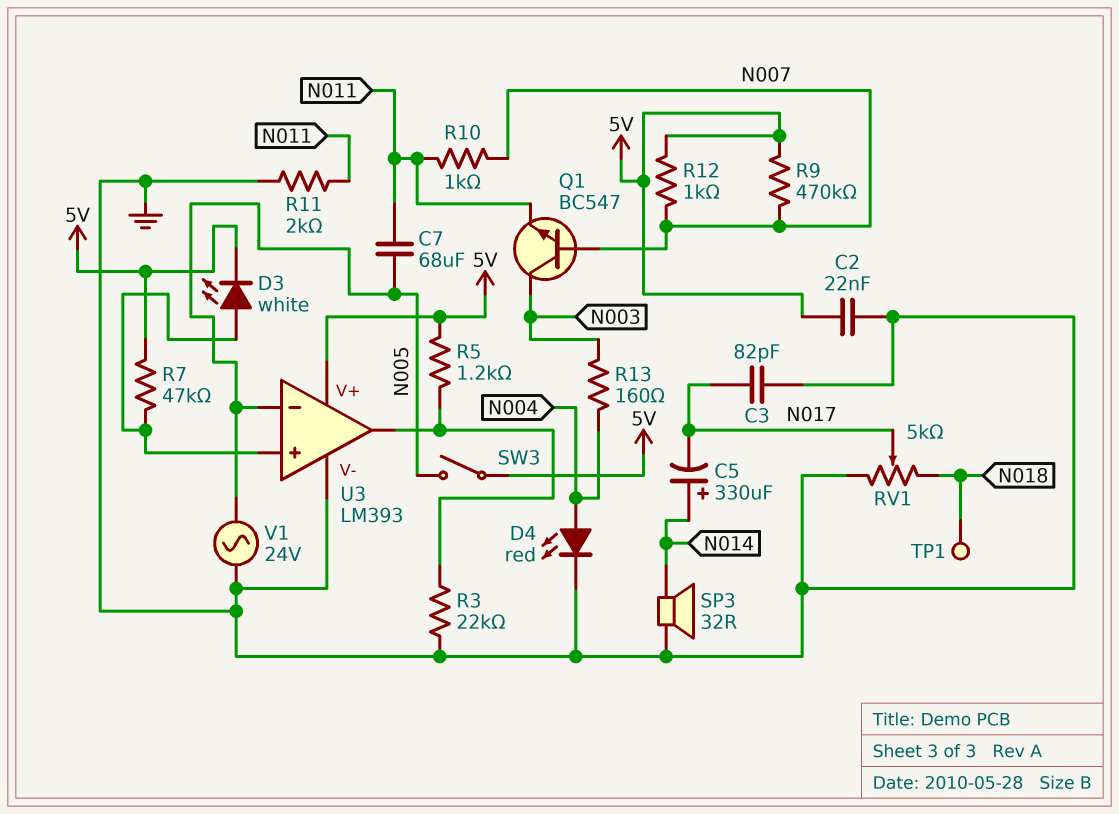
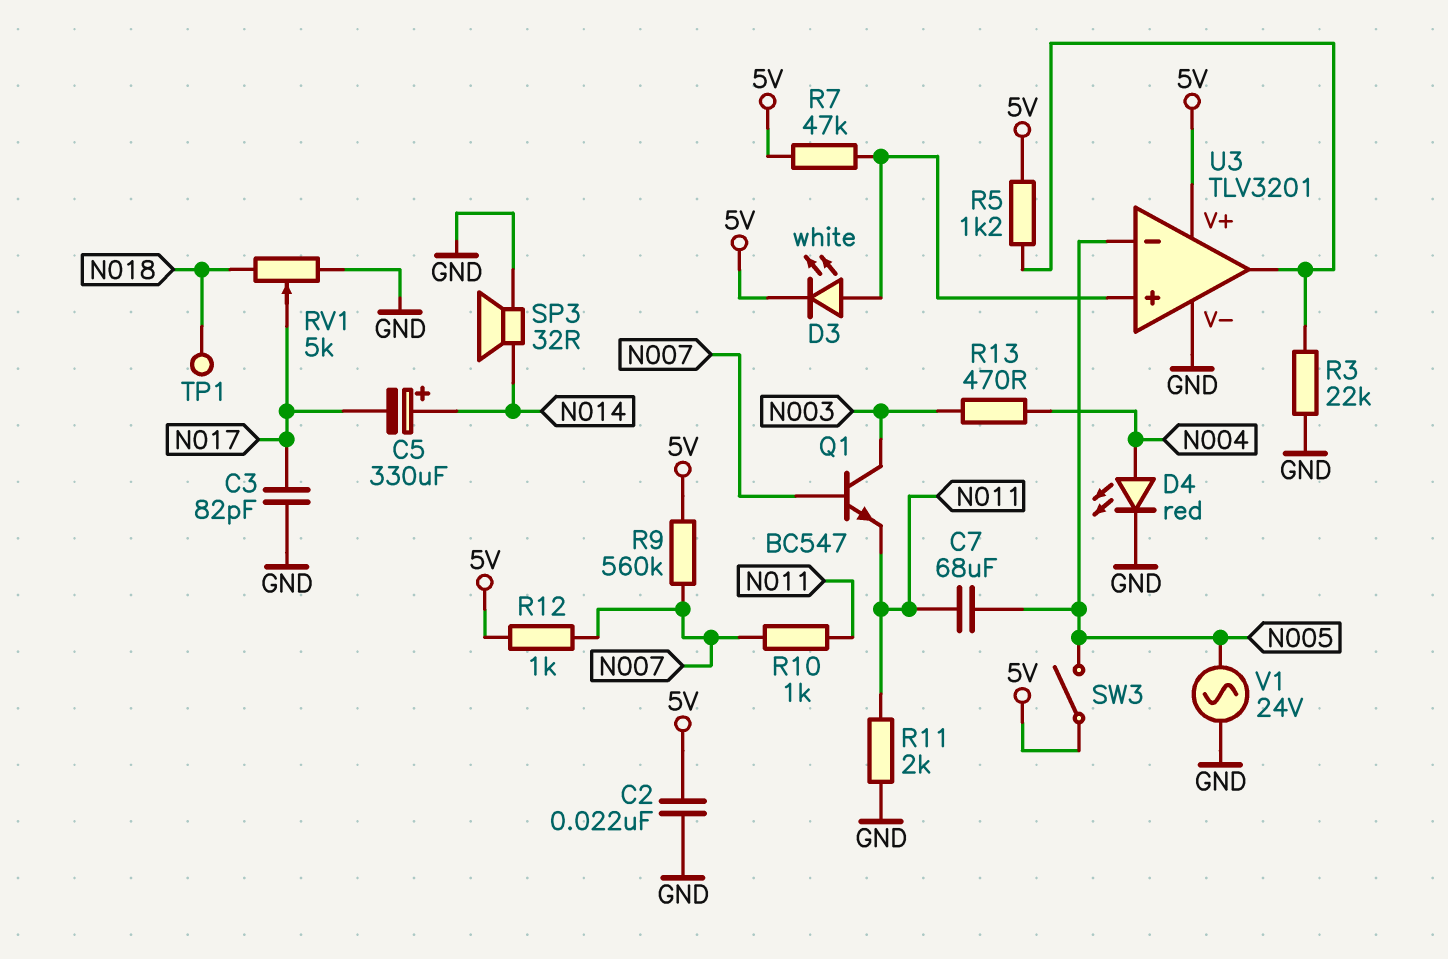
R9: 470k (5V, N007) -> 560k (5V, N007)
R13: 160 (N003, N004) -> 470 (N003, N004)
U3: LM393 -> TLV3201

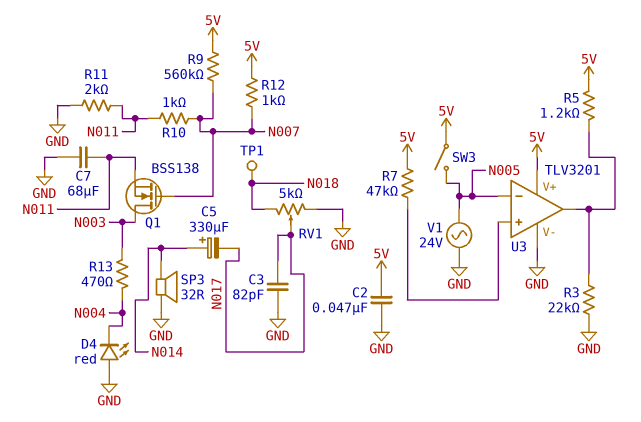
C2: 22nF (5V, GND) -> 47nF (5V, GND)
C7: 68uF (N005, N011) -> 68uF (GND, N011)
D3: LED white (A U3/in+, K 5V) -> none
D4: LED red (A N004, K GND) -> LED red (A GND, K N004)
Q1: NPN BC547 (B N007, C N003, E N011) -> NMOS BSS138 (G N007, D N003, S N011)

